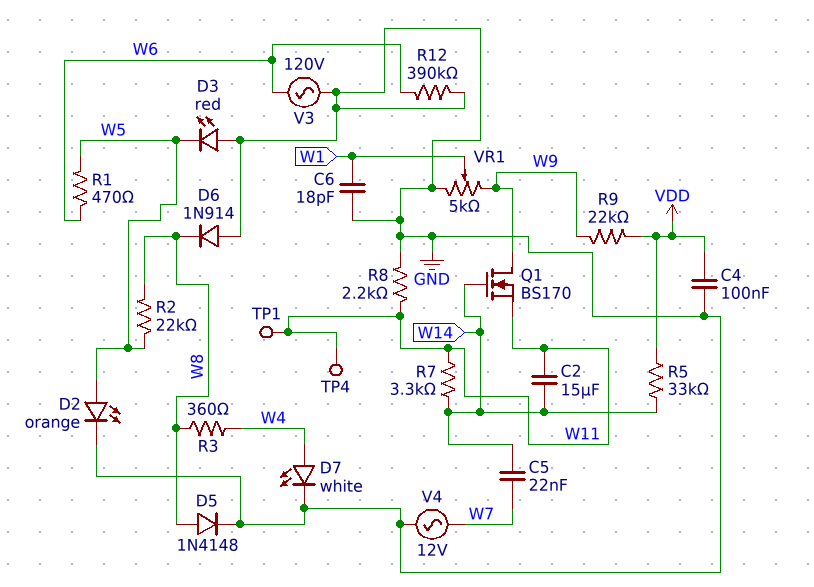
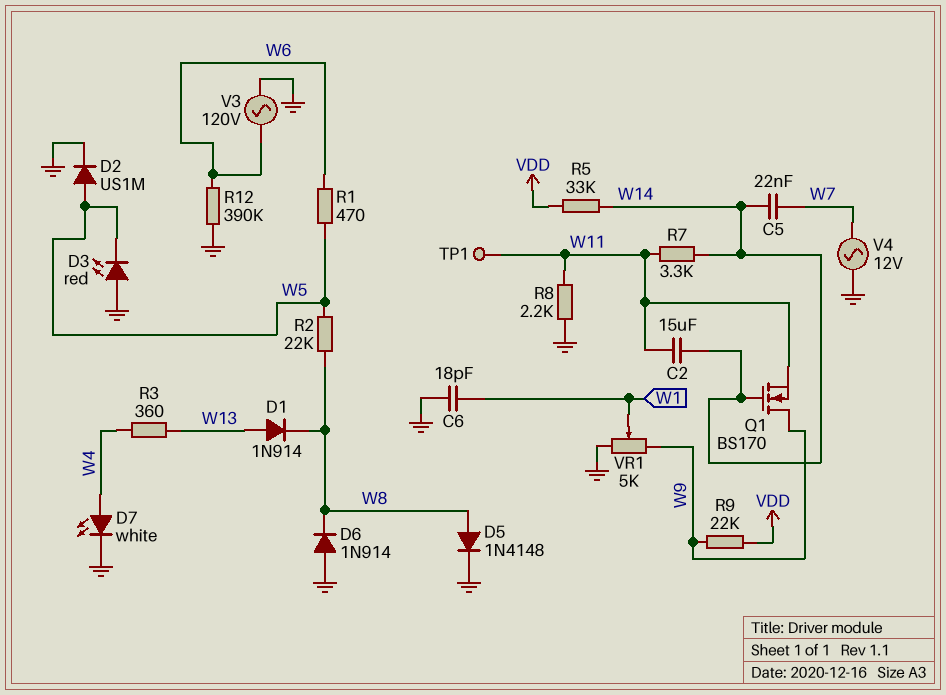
C4: 100nF (GND, VDD) -> none
D1: none -> diode 1N914 (A W13, K W8)
D2: LED orange (A W5, K GND) -> diode US1M (A W5, K GND)
R3: 360 (W4, W8) -> 360 (W4, W13)
TP4: test point (W11) -> none

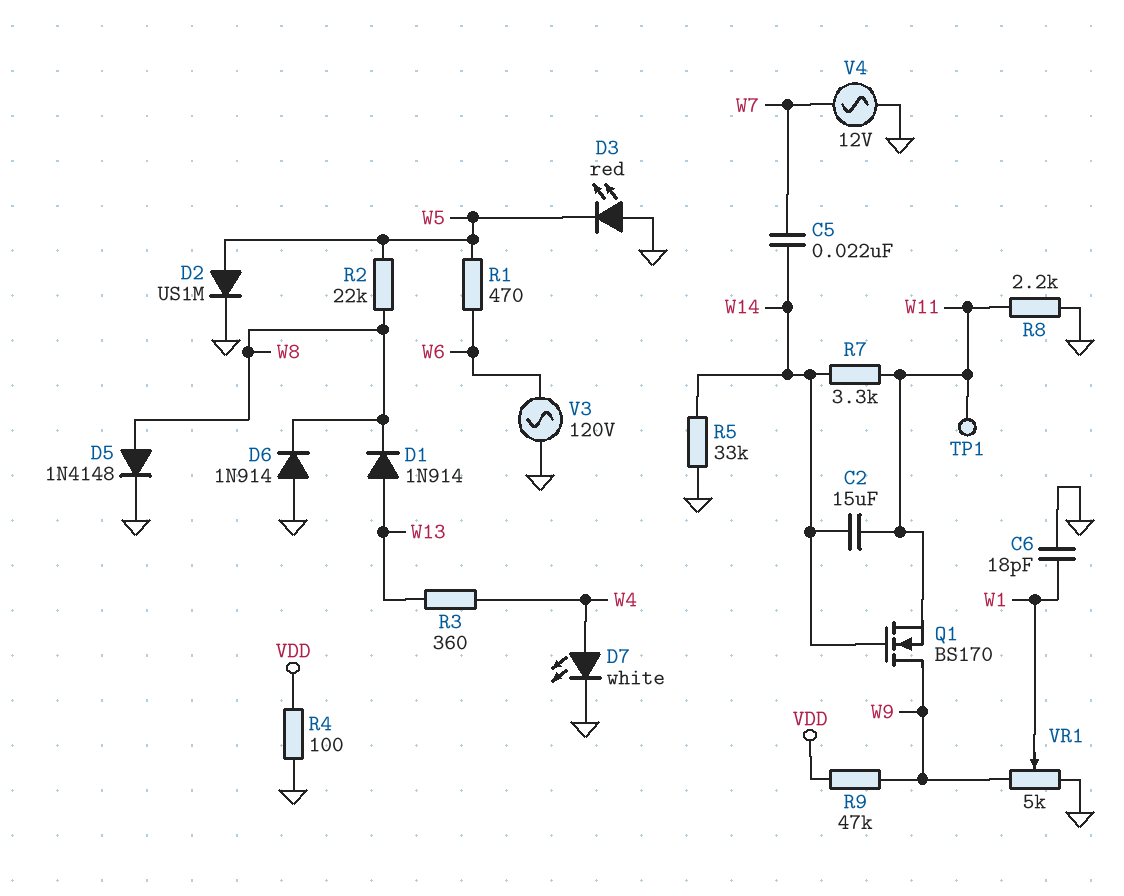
R4: none -> 100 (GND, VDD)
R5: 33k (VDD, W14) -> 33k (GND, W14)
R9: 22k (VDD, W9) -> 47k (VDD, W9)
R12: 390k (GND, W6) -> none

